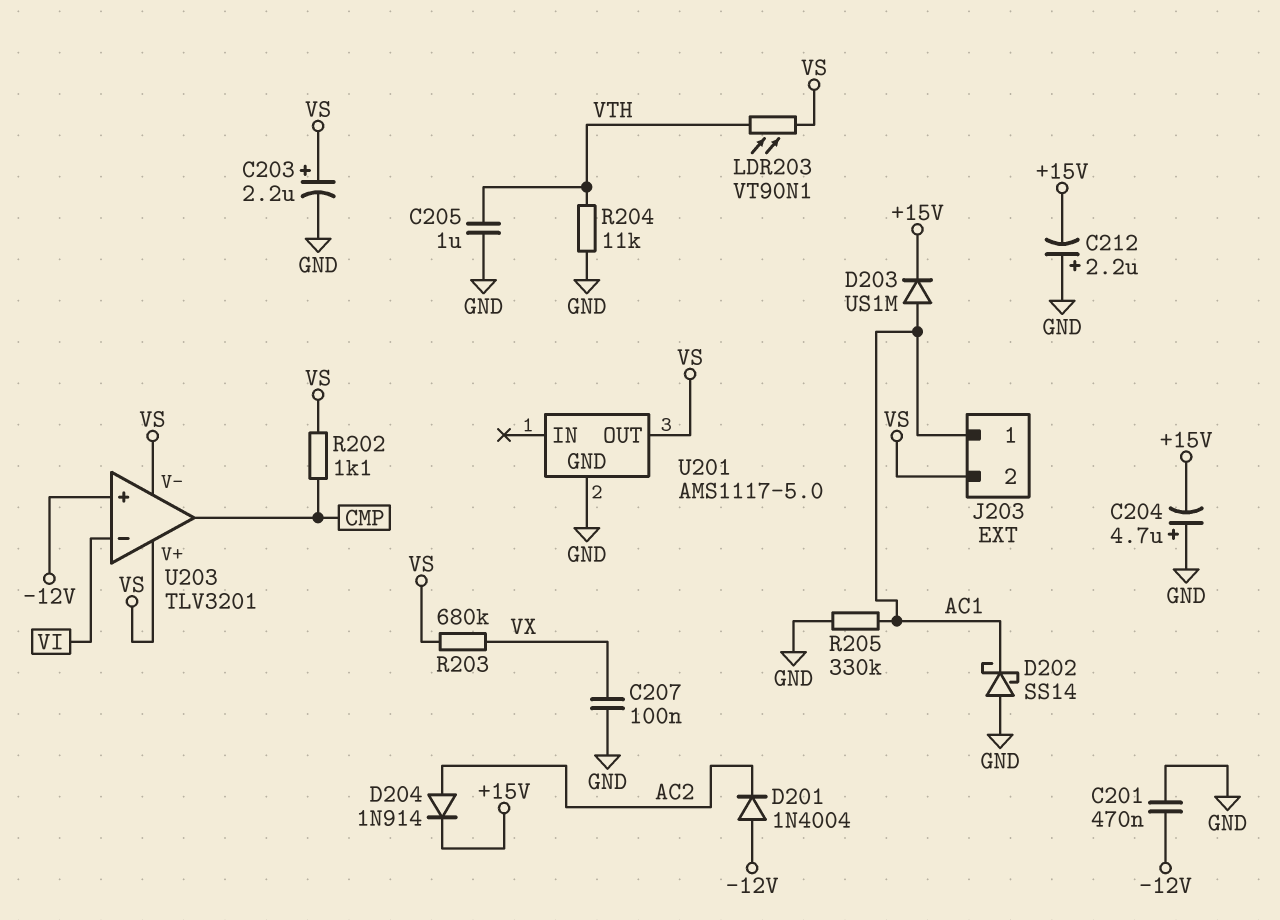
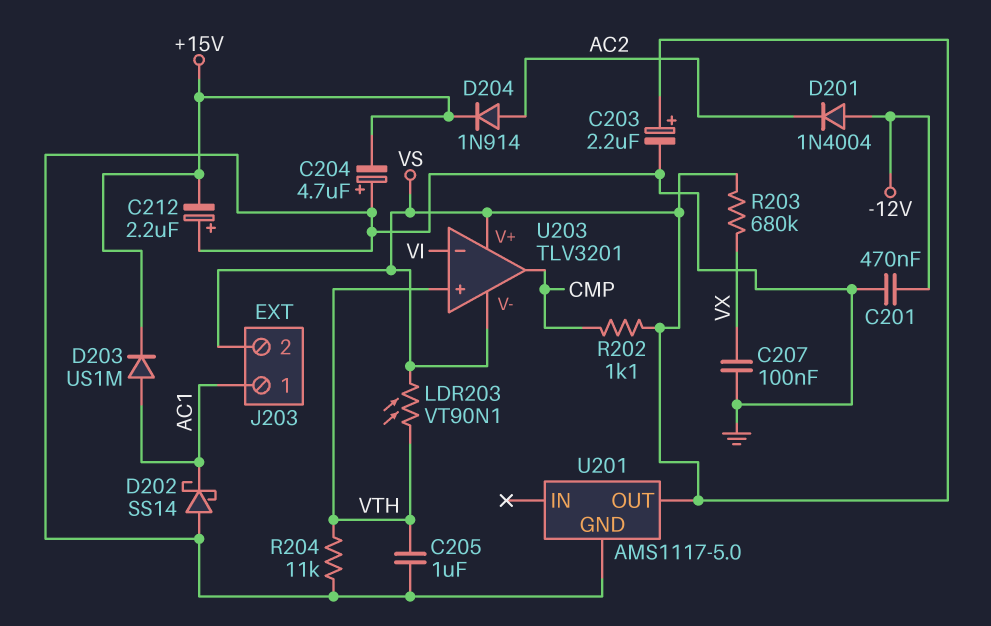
R205: 330k (AC1, GND) -> none
U203 pin in+: -12V -> VTH

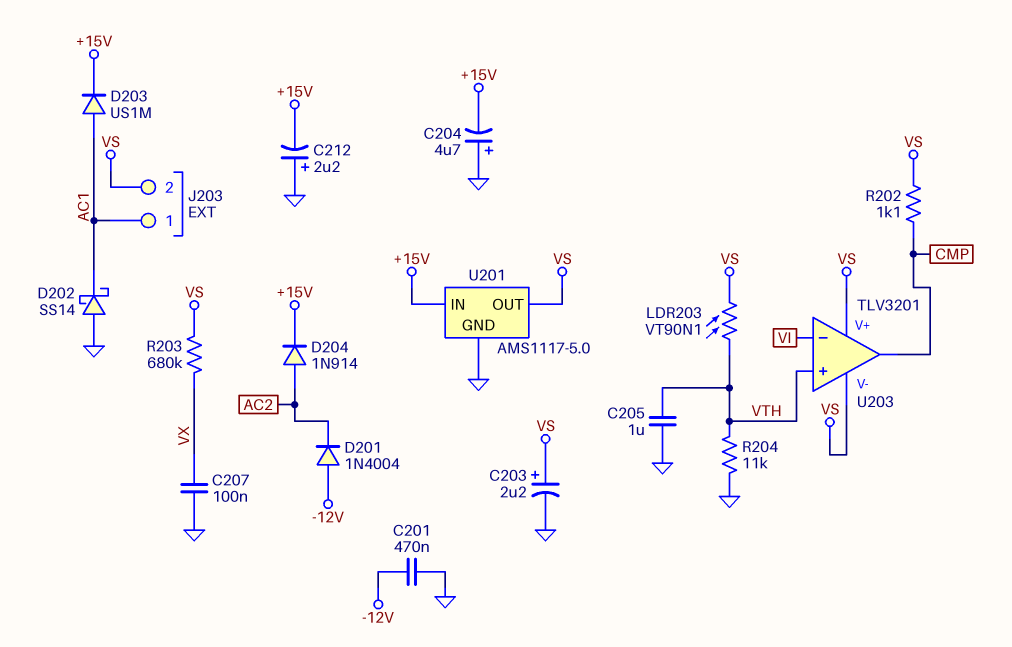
U201 pin IN: none -> +15V

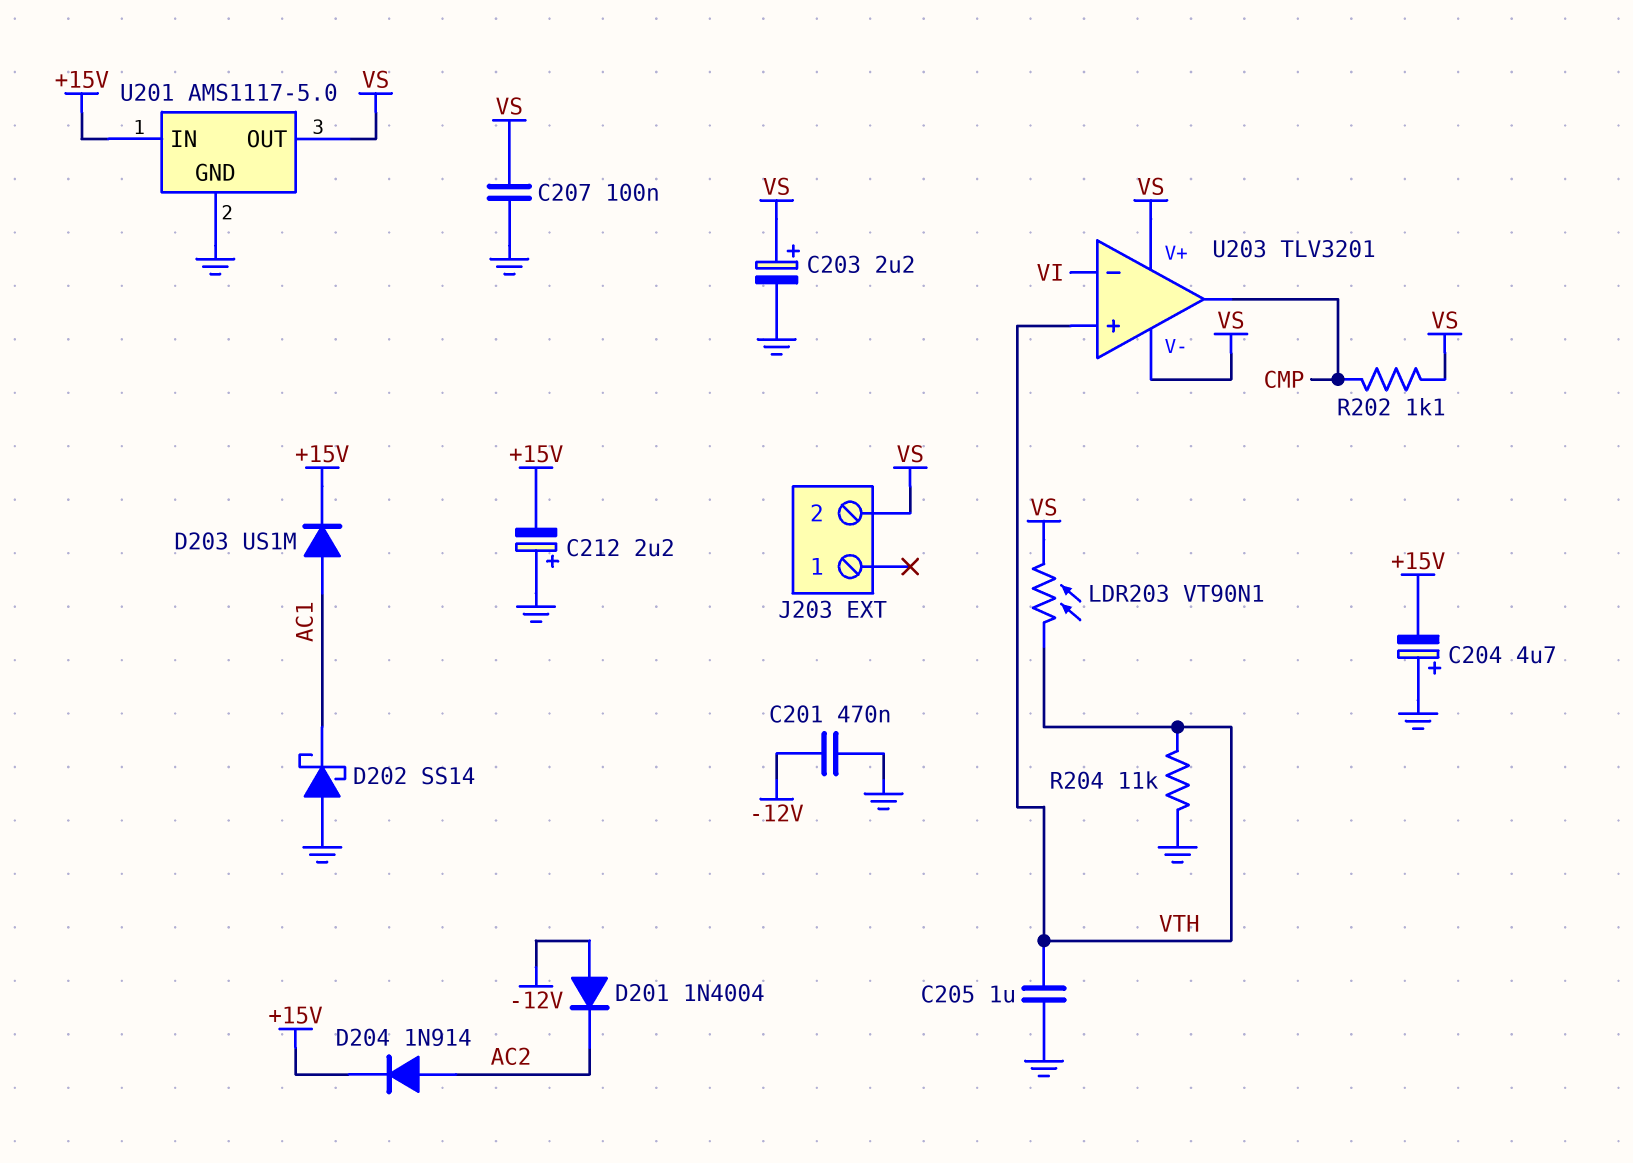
C207: 100nF (GND, VX) -> 100nF (GND, VS)
J203 pin 1: AC1 -> none
R203: 680k (VS, VX) -> none

